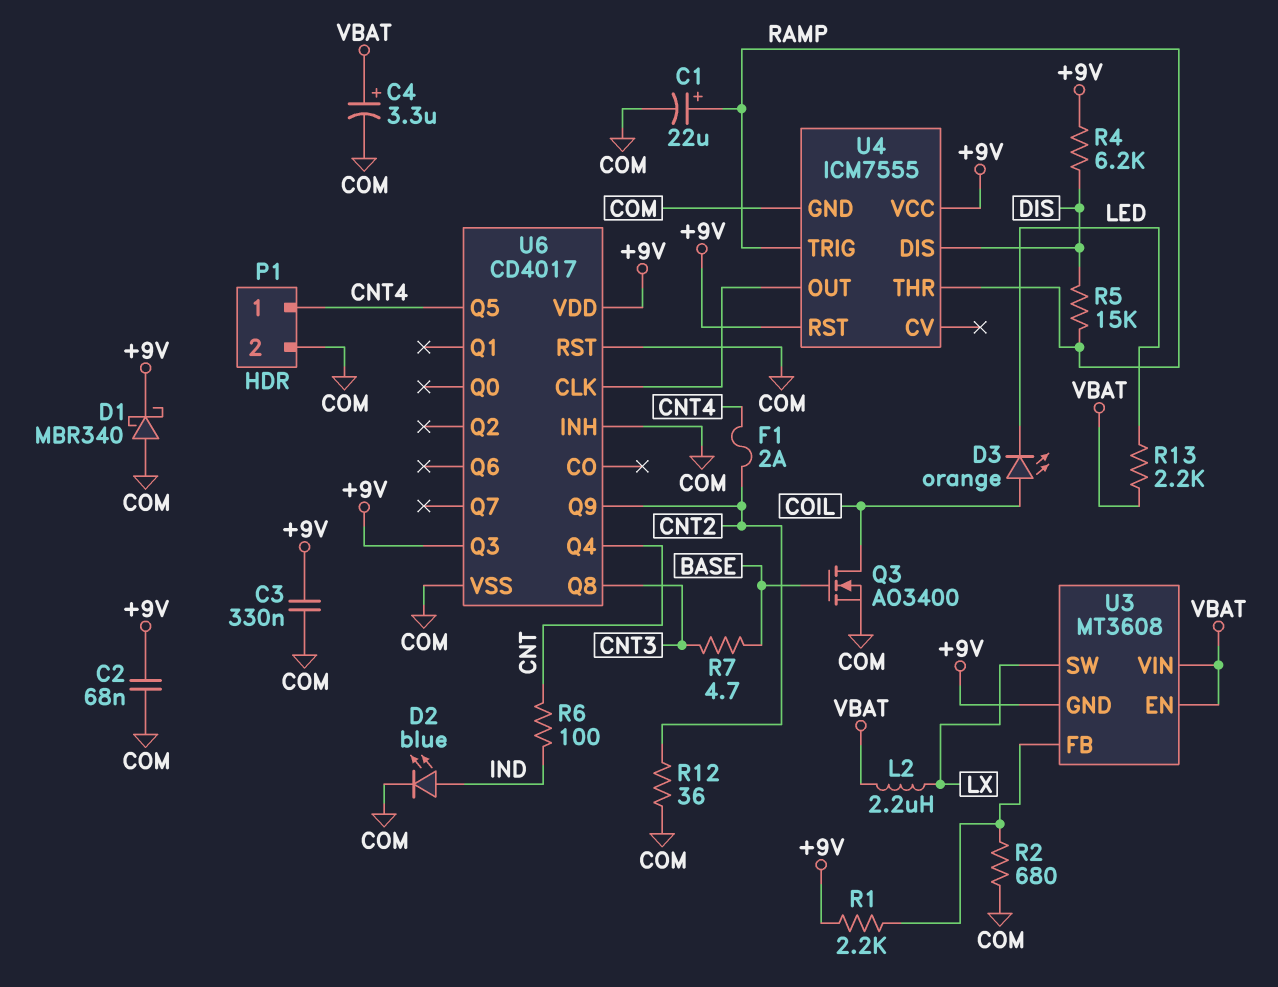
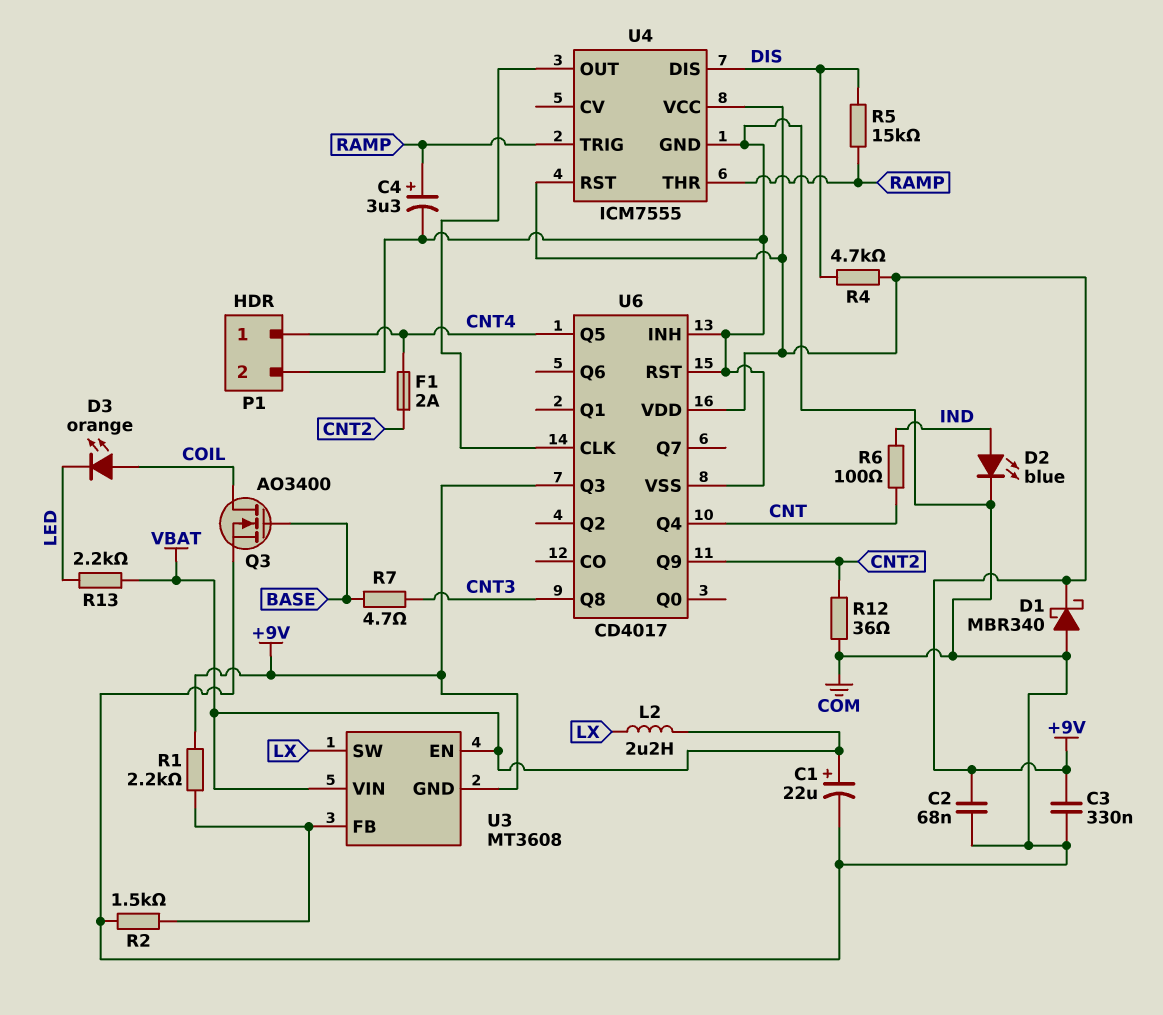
C1: 22uF (plus RAMP, minus COM) -> 22uF (plus VBAT, minus COM)
C4: 3.3uF (plus VBAT, minus COM) -> 3.3uF (plus RAMP, minus COM)
R2: 680 (COM, U3/FB) -> 1.5k (COM, U3/FB)
R4: 6.2k (+9V, DIS) -> 4.7k (+9V, DIS)

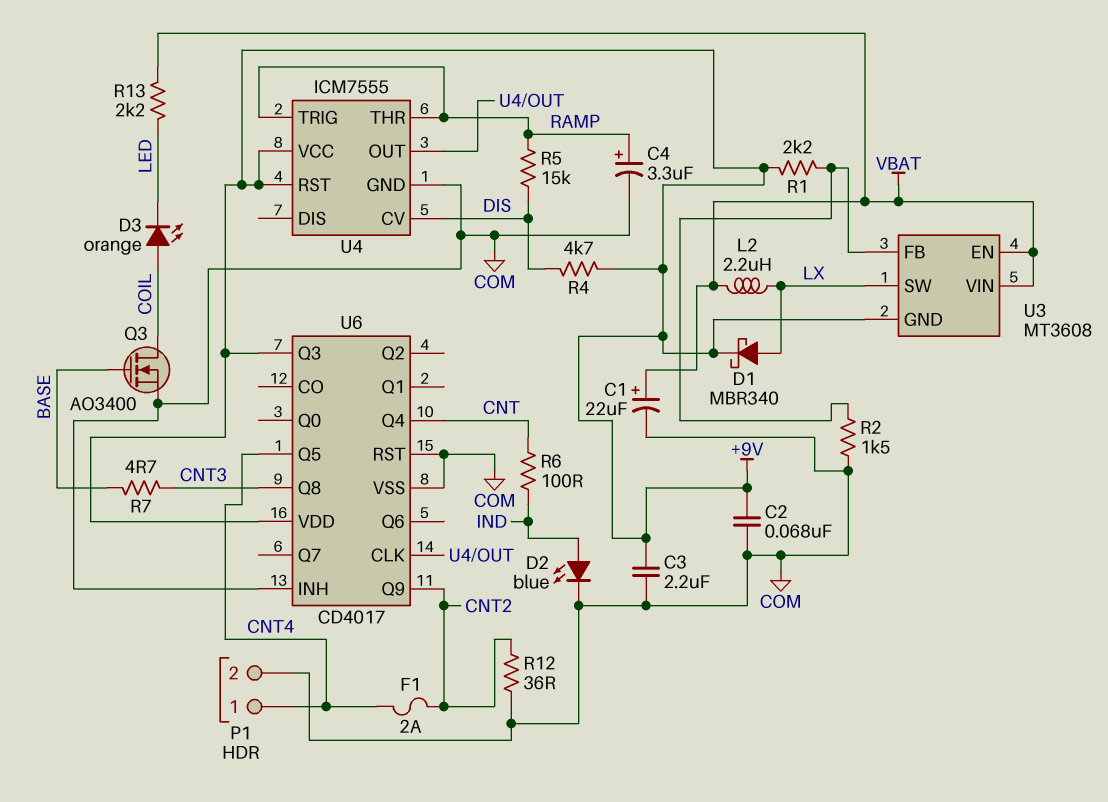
C3: 330nF (+9V, COM) -> 2.2uF (+9V, COM)
D1: schottky MBR340 (A COM, K +9V) -> schottky MBR340 (A LX, K +9V)
U4 pin CV: none -> DIS
U4 pin DIS: DIS -> none

